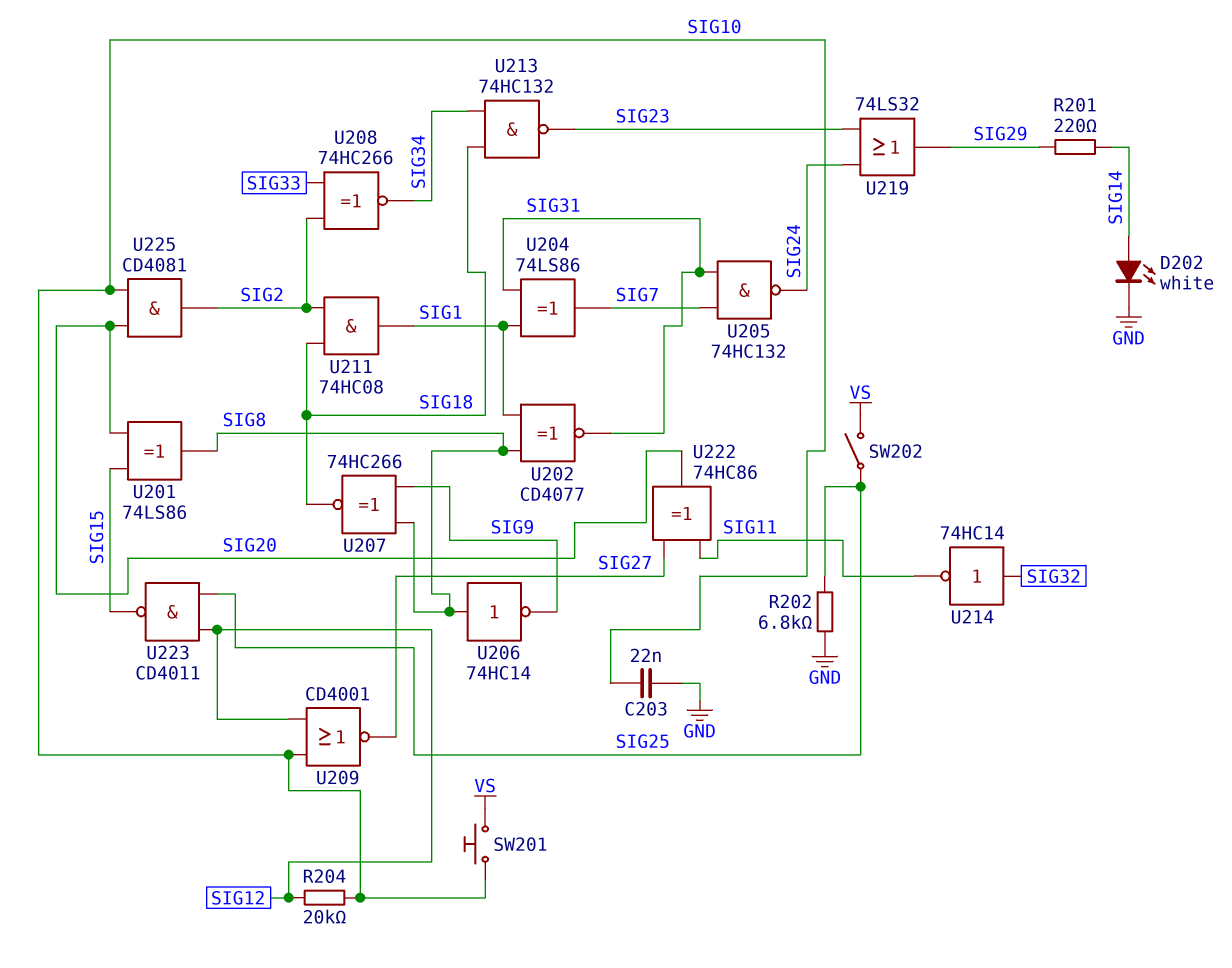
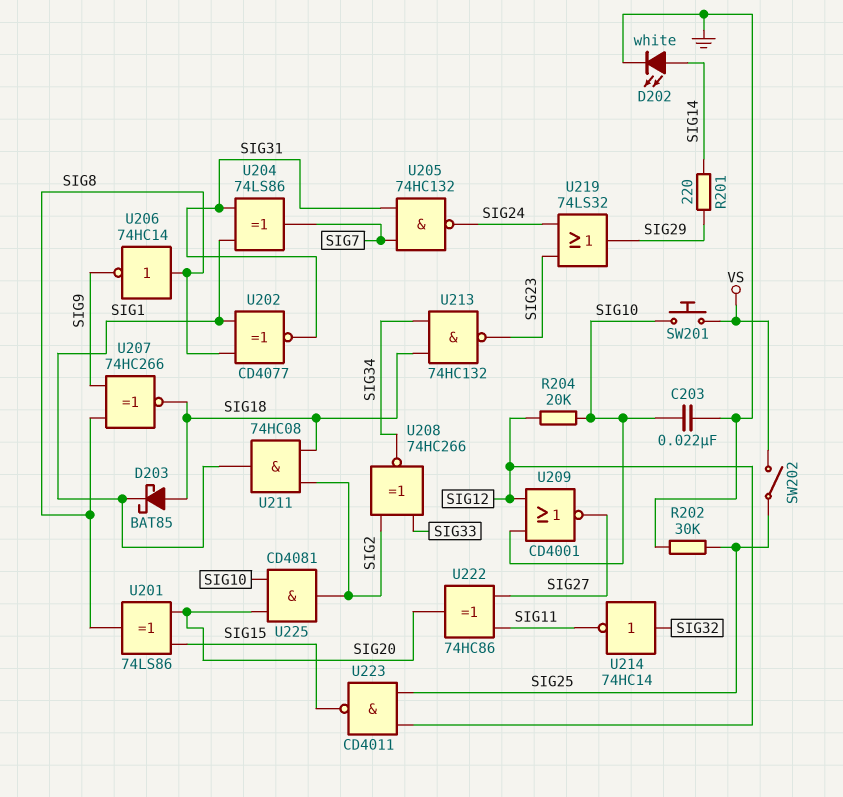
D203: none -> schottky BAT85 (A SIG18, K SIG1)
R202: 6.8k (GND, SIG25) -> 30k (GND, SIG25)

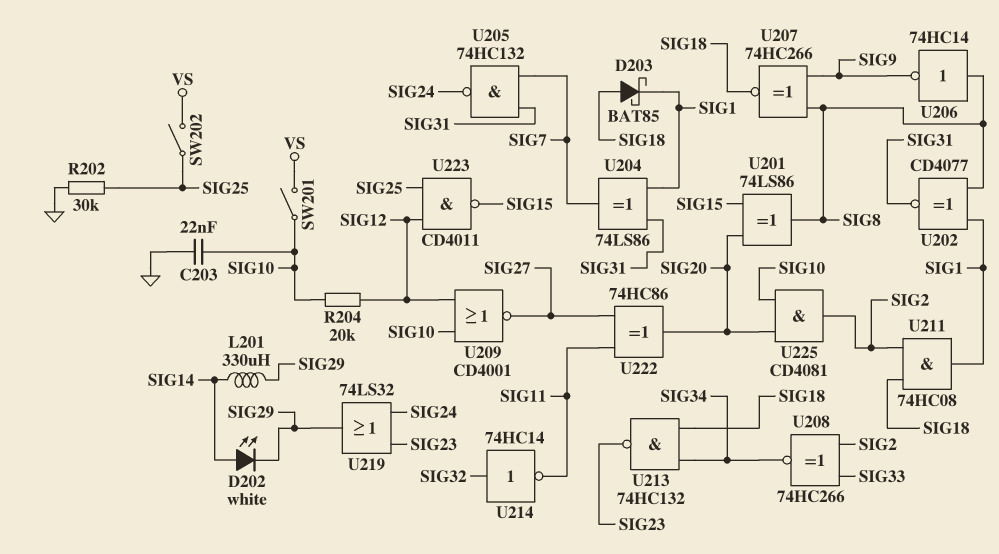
D202: LED white (A SIG14, K GND) -> LED white (A SIG14, K SIG29)
L201: none -> 330uH (SIG14, SIG29)
R201: 220 (SIG14, SIG29) -> none
SW201: button (SIG10, VS) -> switch (SIG10, VS)

